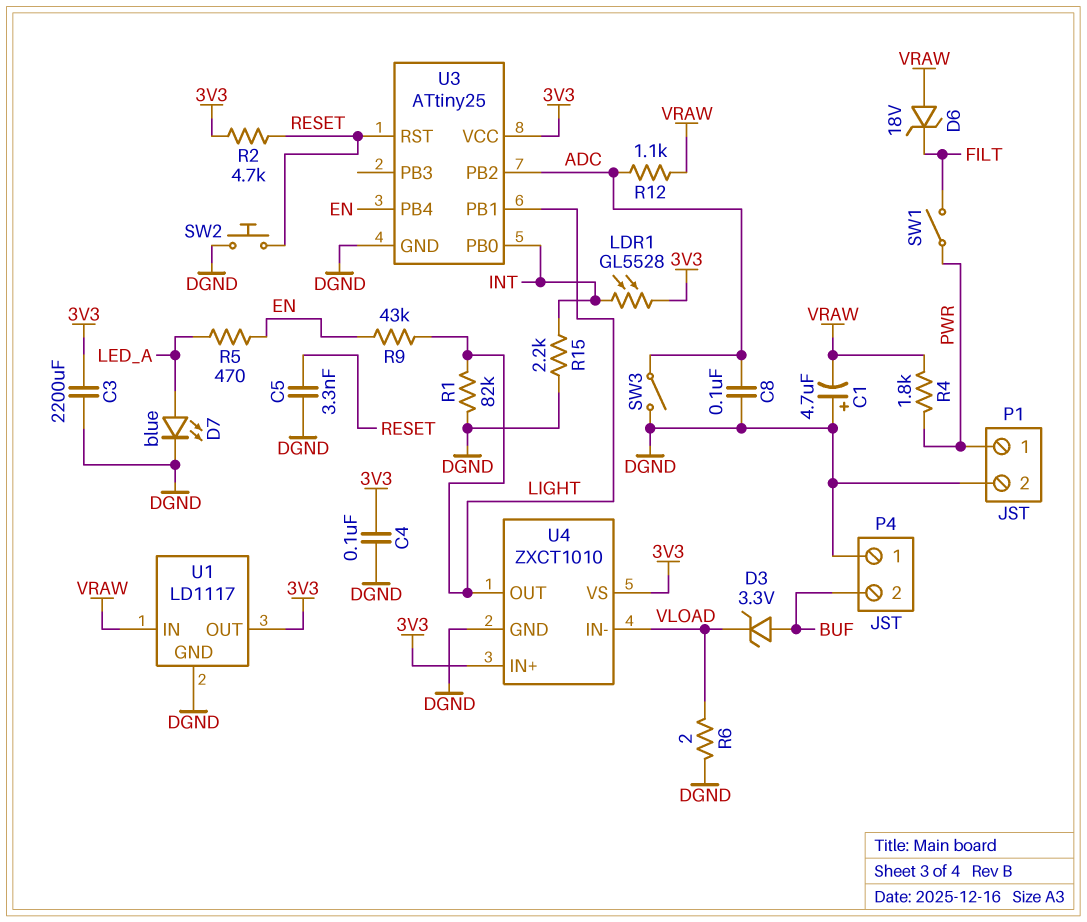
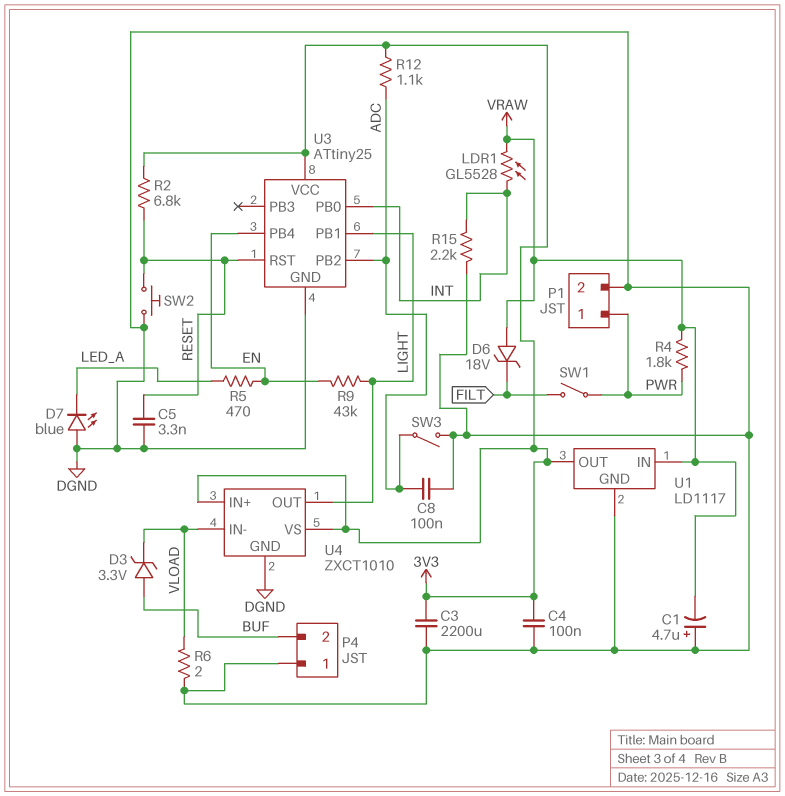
D7: LED blue (A LED_A, K DGND) -> LED blue (A DGND, K LED_A)
LDR1: GL5528 (3V3, INT) -> GL5528 (INT, VRAW)
R1: 82k (DGND, LIGHT) -> none
R2: 4.7k (3V3, RESET) -> 6.8k (3V3, RESET)
R12: 1.1k (ADC, VRAW) -> 1.1k (3V3, ADC)

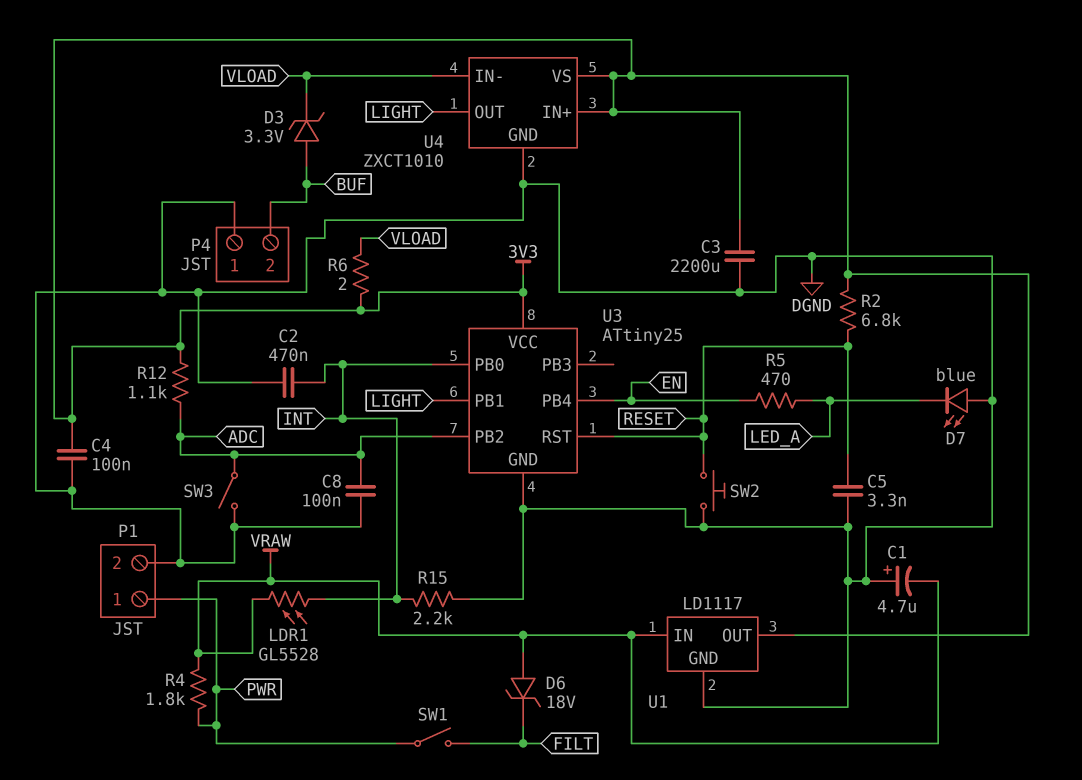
C2: none -> 470nF (DGND, INT)
R6: 2 (DGND, VLOAD) -> 2 (3V3, VLOAD)
R9: 43k (EN, LIGHT) -> none

